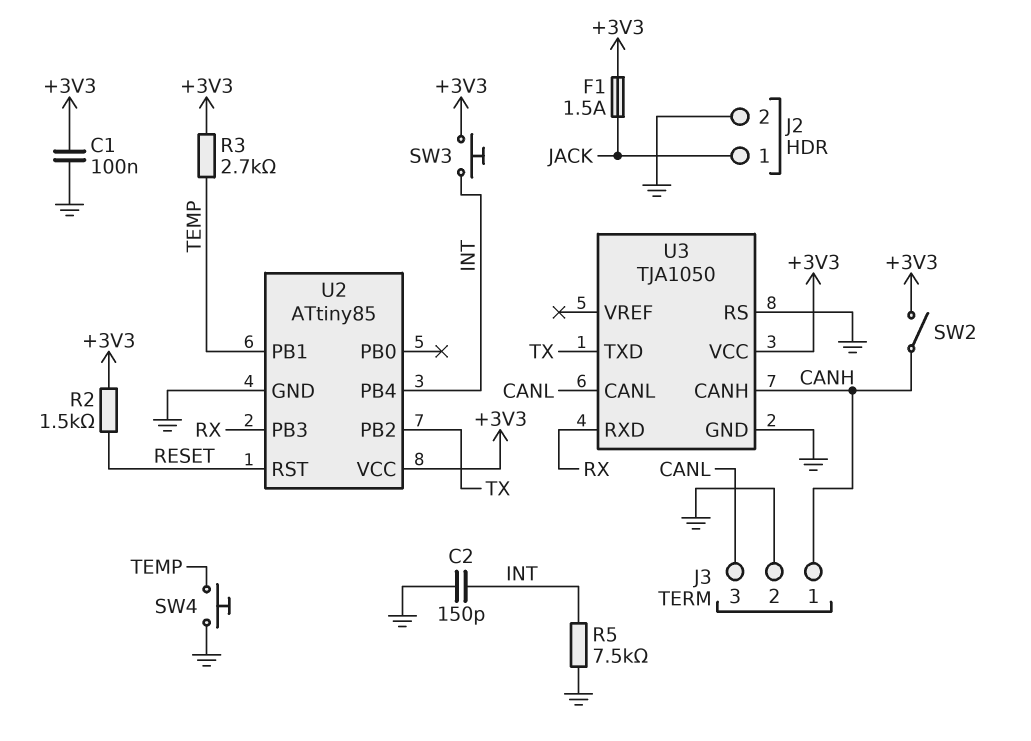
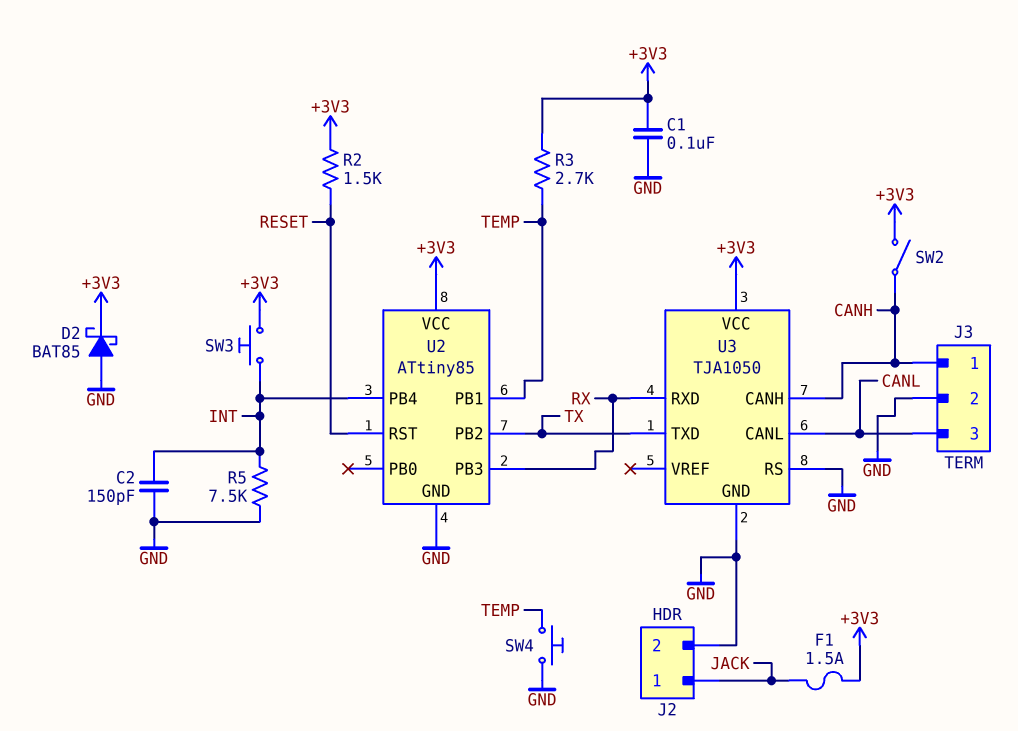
D2: none -> schottky BAT85 (A GND, K +3V3)

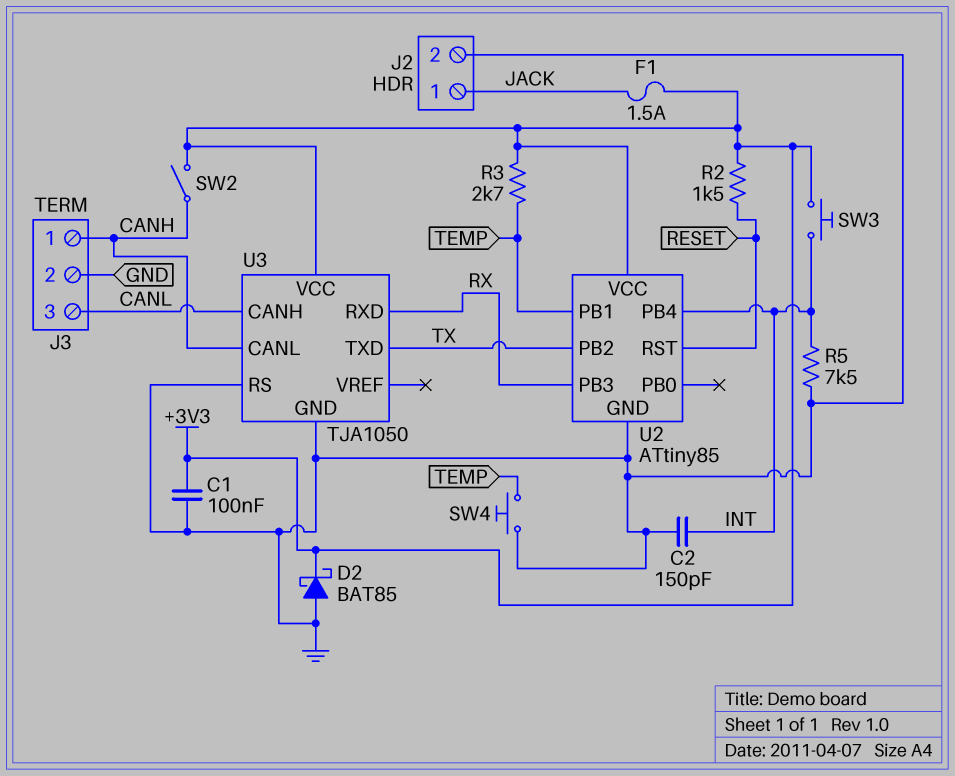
U3 pin CANH: CANH -> CANL
U3 pin CANL: CANL -> CANH

